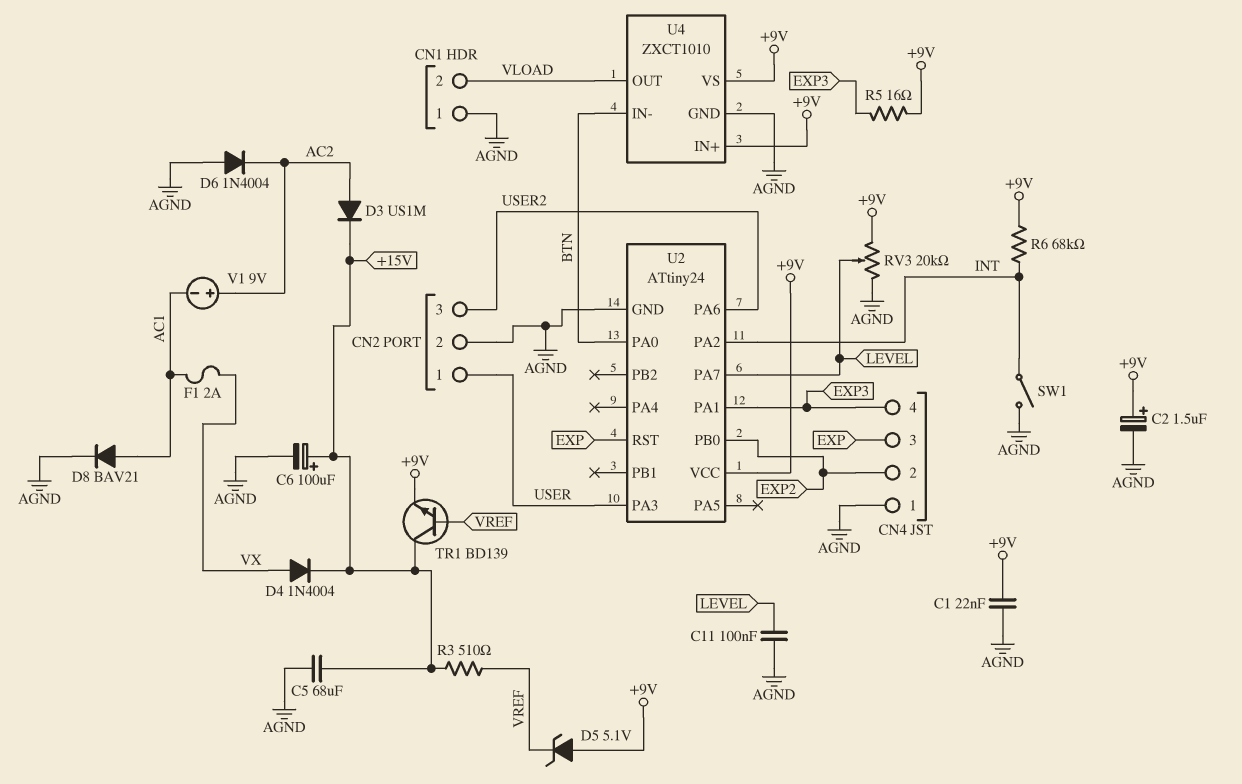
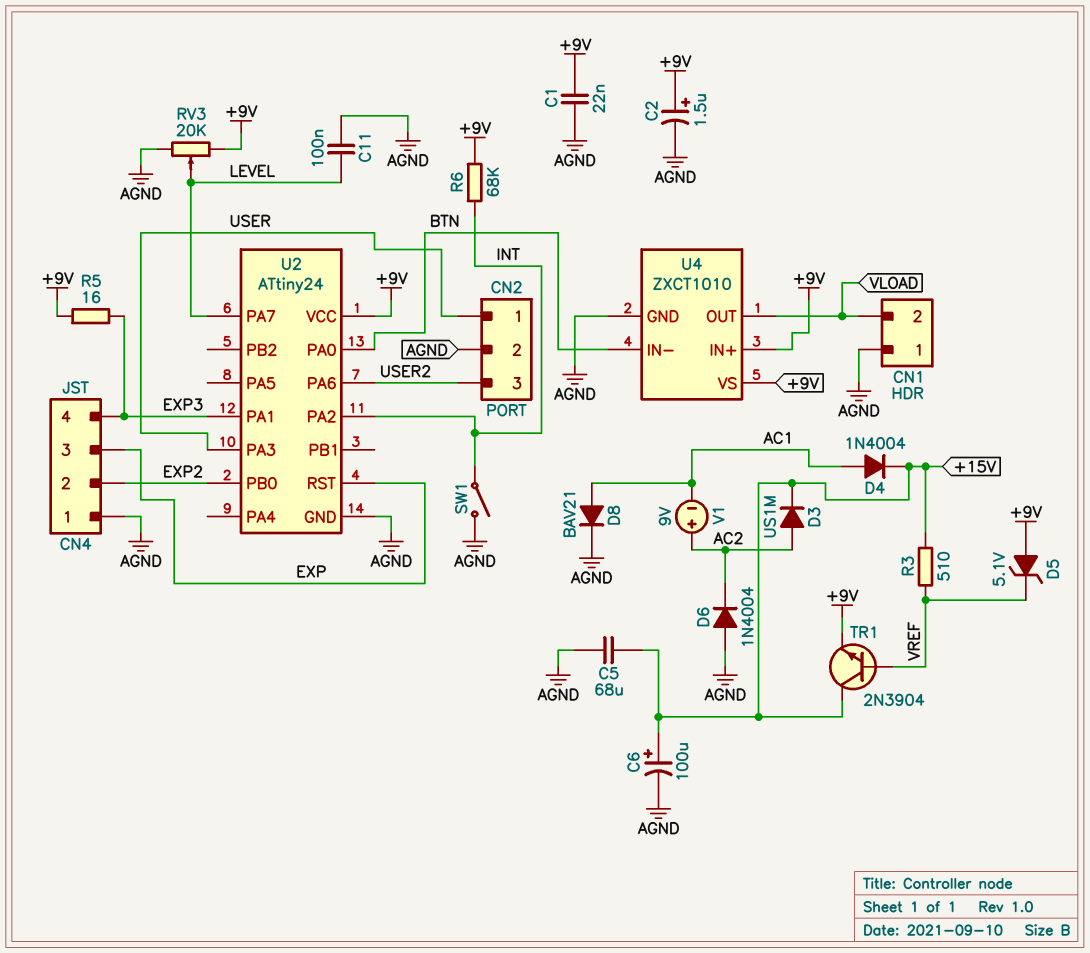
D4: diode 1N4004 (A VX, K +15V) -> diode 1N4004 (A AC1, K +15V)
F1: 2A (AC1, VX) -> none
TR1: NPN BD139 (B VREF, C +15V, E +9V) -> NPN 2N3904 (B VREF, C +15V, E +9V)

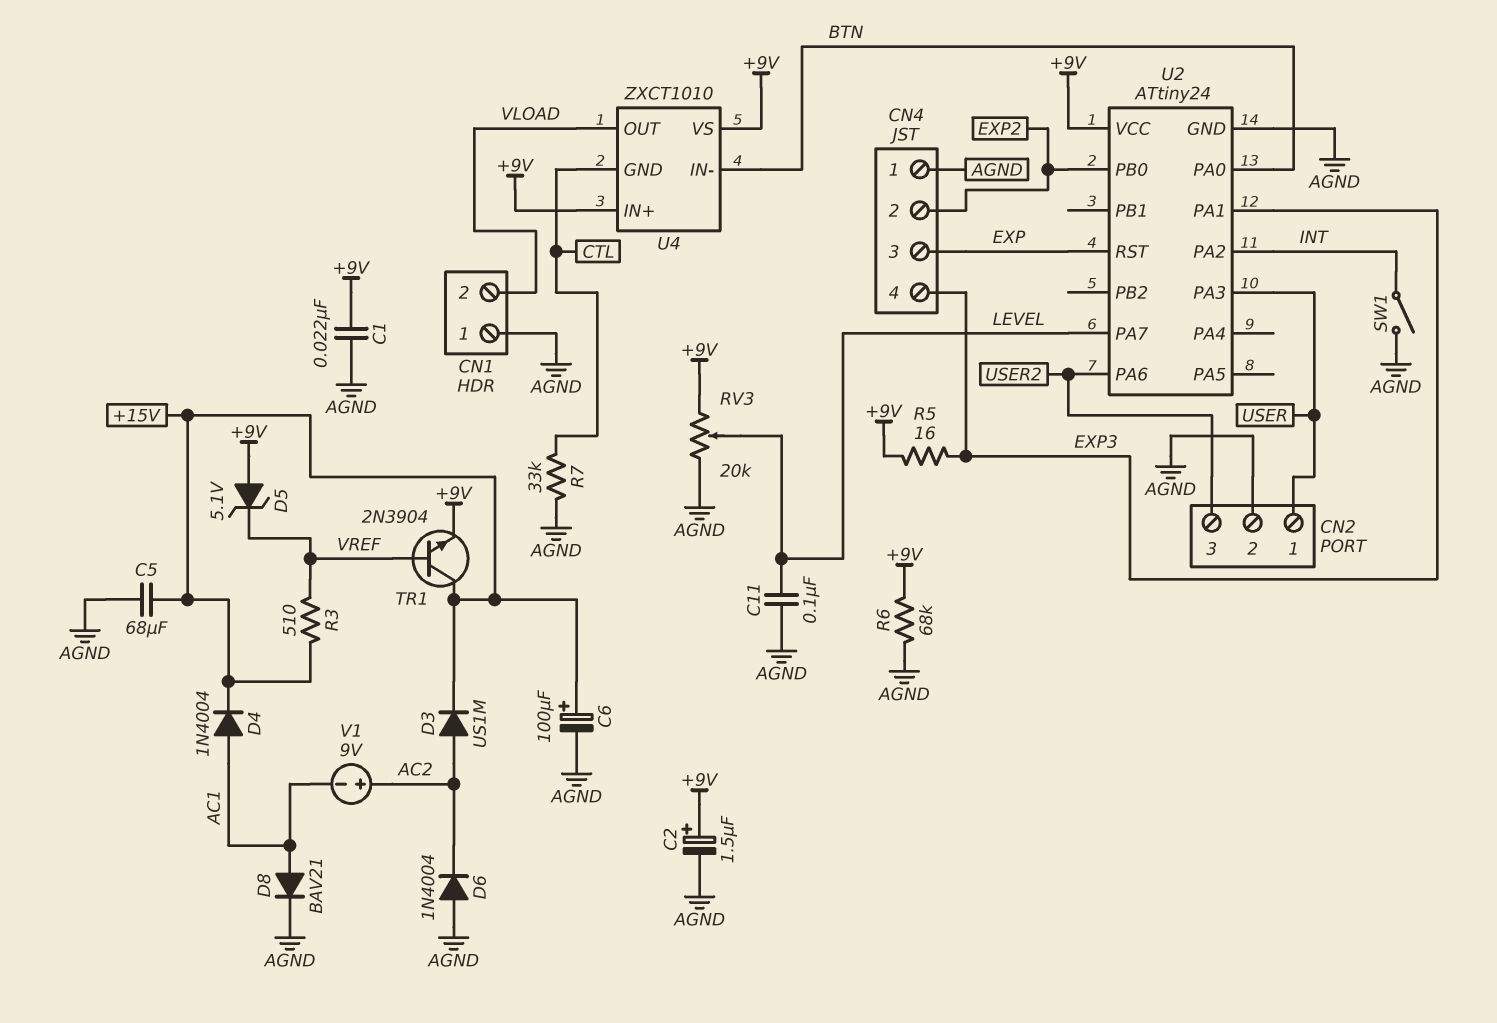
R6: 68k (+9V, INT) -> 68k (+9V, AGND)
R7: none -> 33k (AGND, CTL)
U4 pin GND: AGND -> CTL

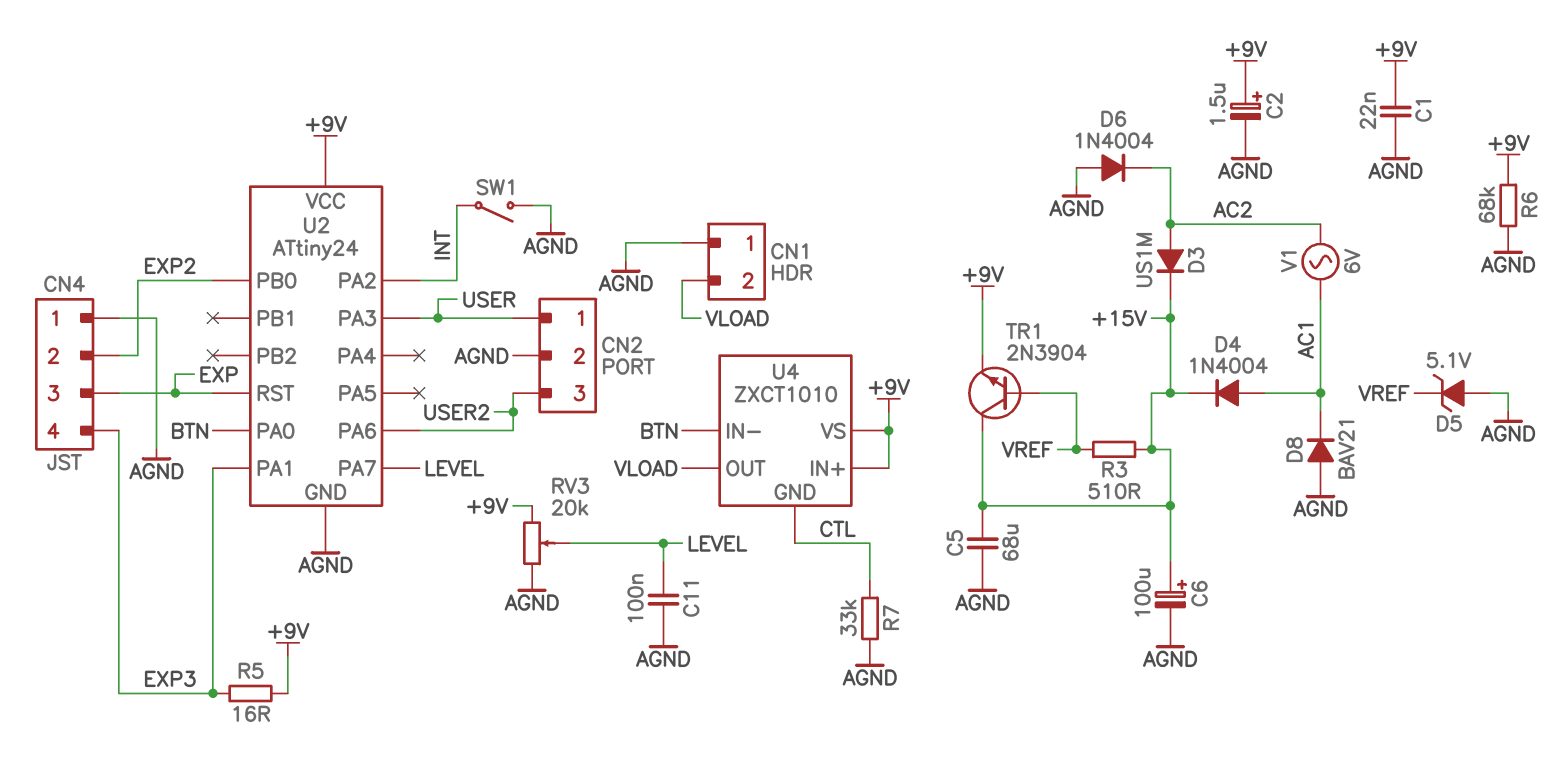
D5: zener 5.1V (A +9V, K VREF) -> zener 5.1V (A AGND, K VREF)
D8: diode BAV21 (A AC1, K AGND) -> diode BAV21 (A AGND, K AC1)
V1: 9V (plus AC2, minus AC1) -> AC 6V (AC1, AC2)

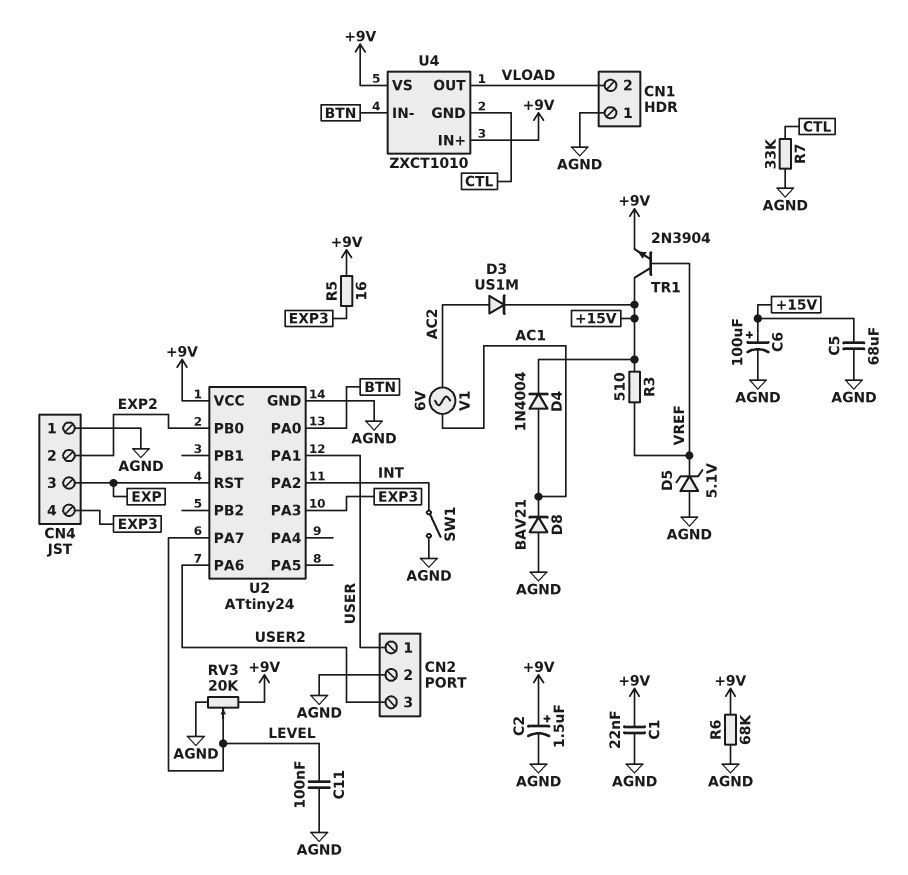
D6: diode 1N4004 (A AGND, K AC2) -> none
U2 pin PA1: EXP3 -> USER
U2 pin PA3: USER -> EXP3

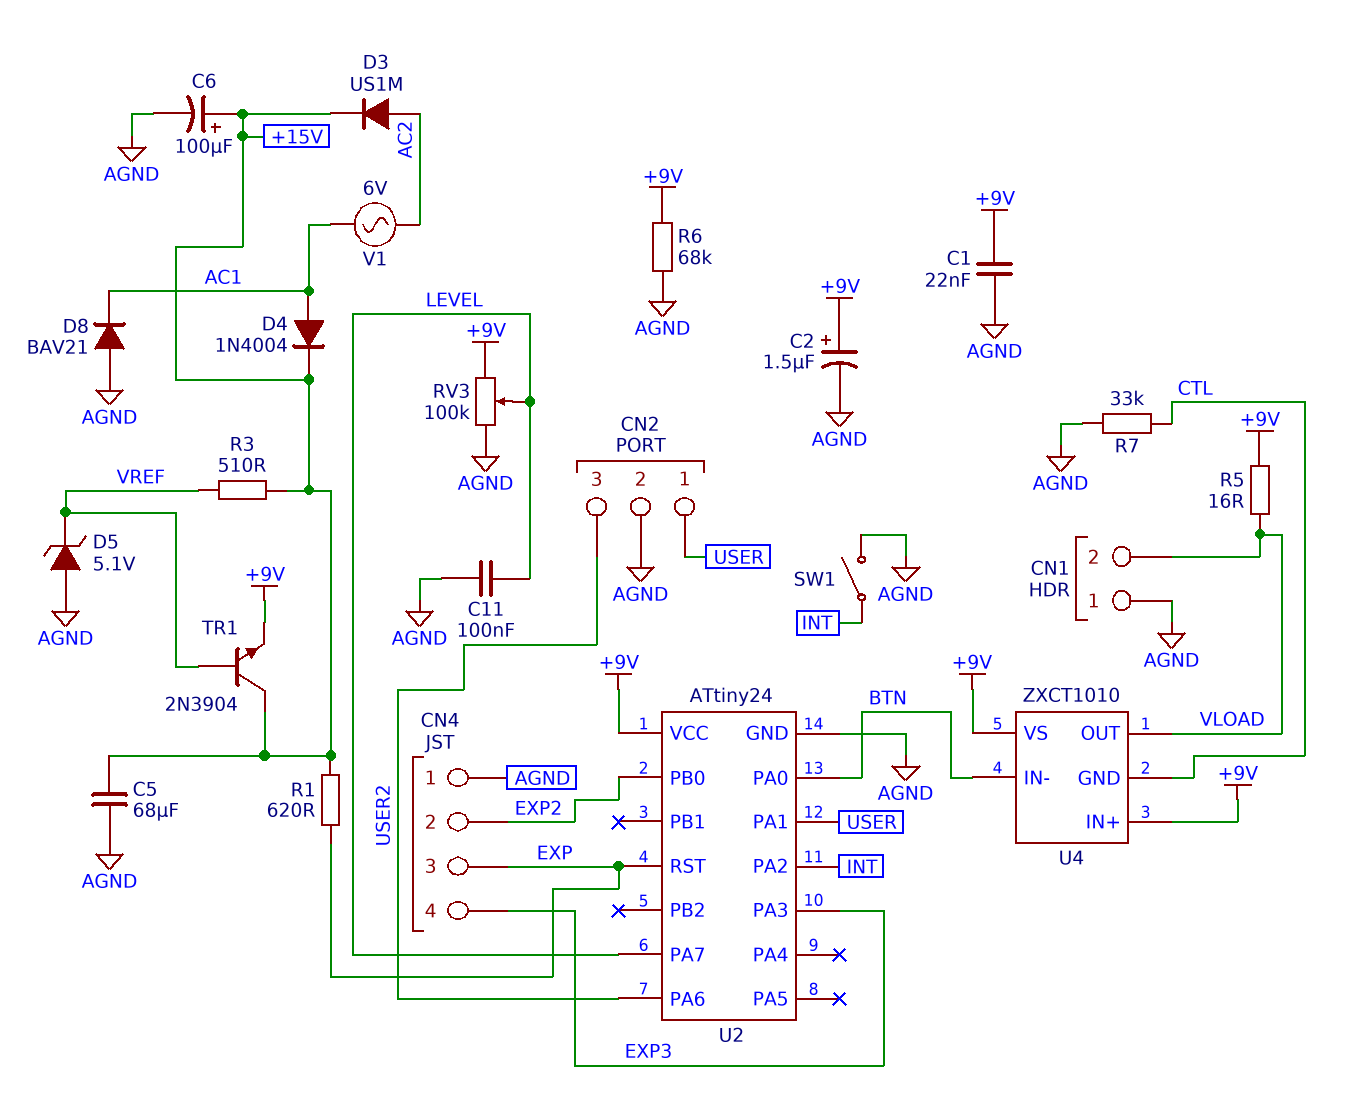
R1: none -> 620 (+15V, EXP)
R5: 16 (+9V, EXP3) -> 16 (+9V, VLOAD)
RV3: 20k (+9V, AGND, wiper LEVEL) -> 100k (+9V, AGND, wiper LEVEL)

